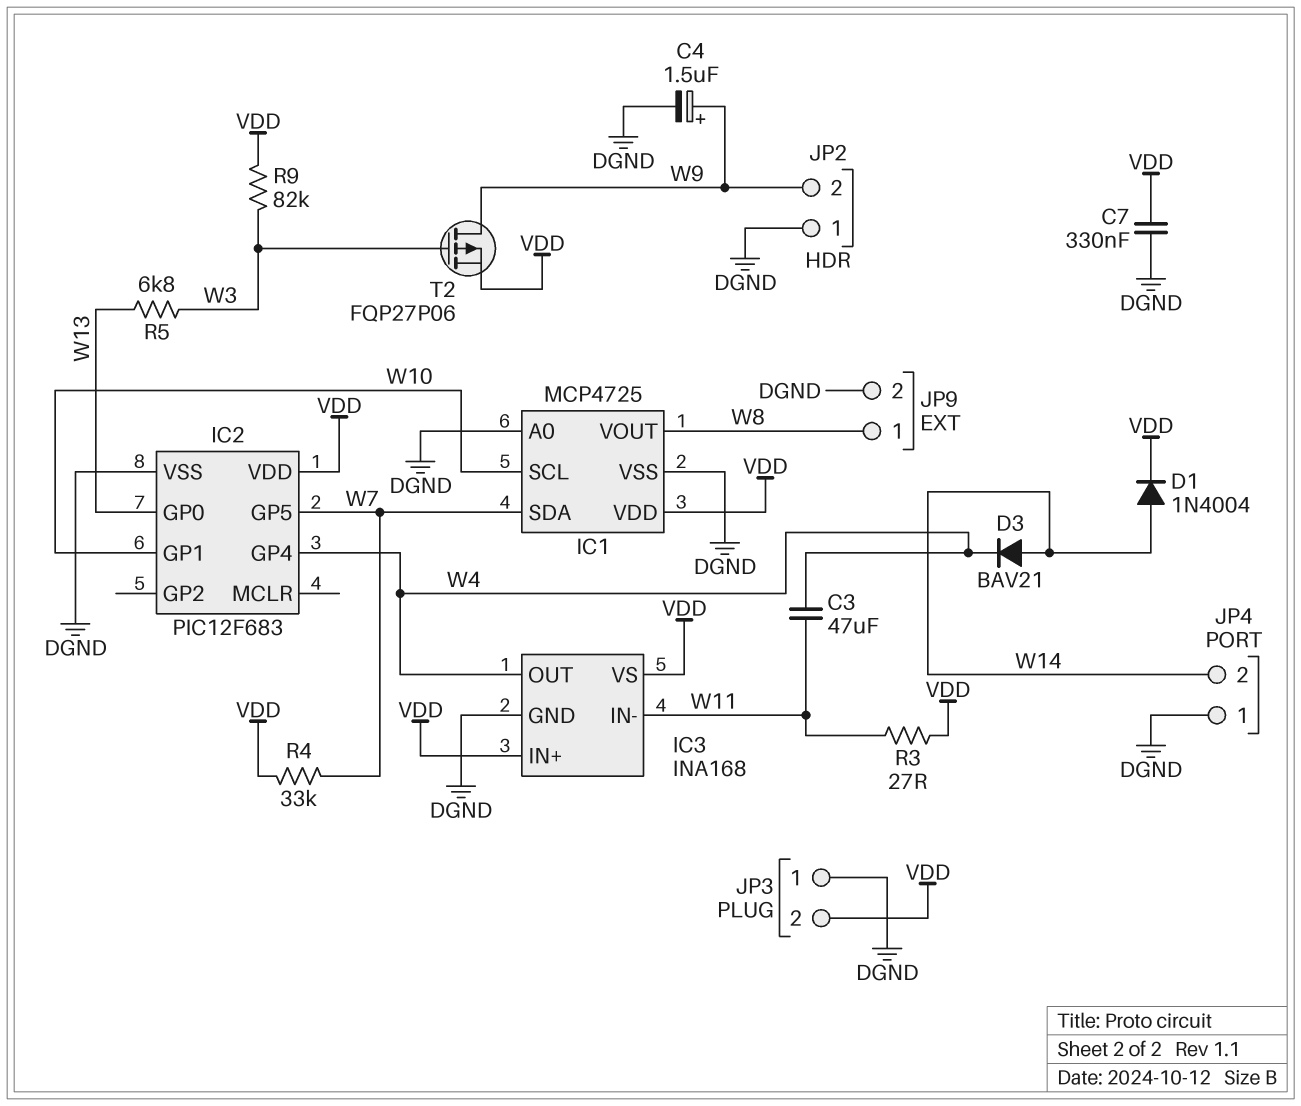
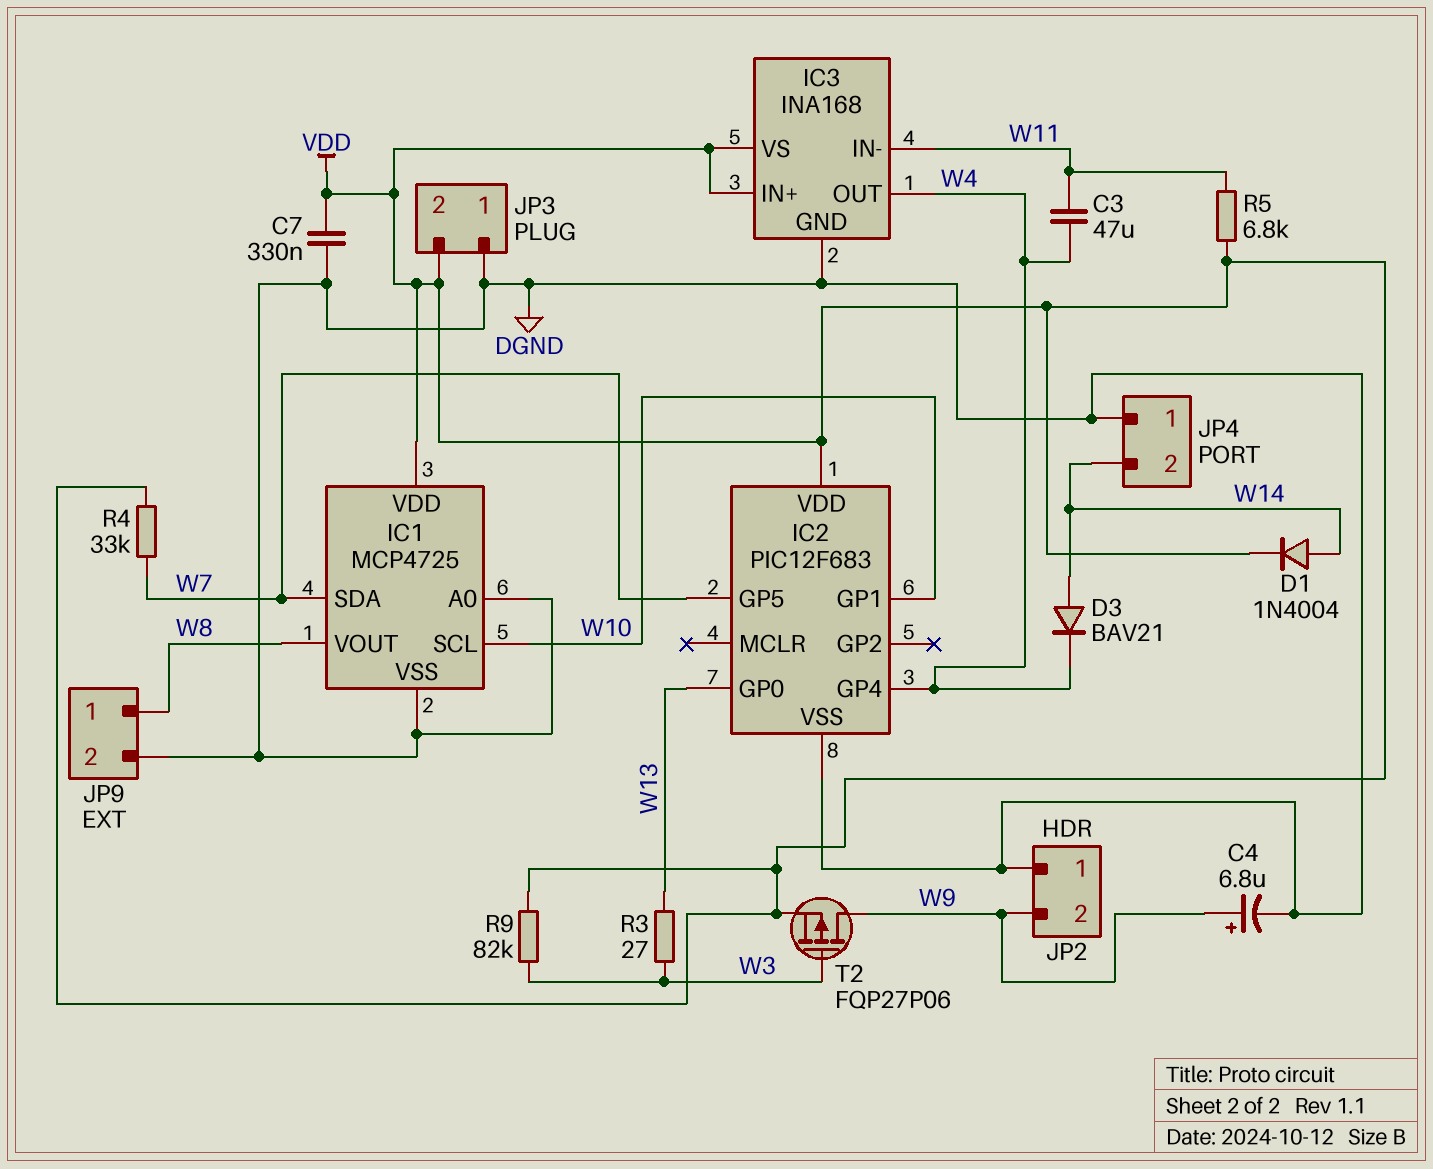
C4: 1.5uF (plus W9, minus DGND) -> 6.8uF (plus W9, minus DGND)
R3: 27 (VDD, W11) -> 27 (W3, W13)
R5: 6.8k (W3, W13) -> 6.8k (VDD, W11)

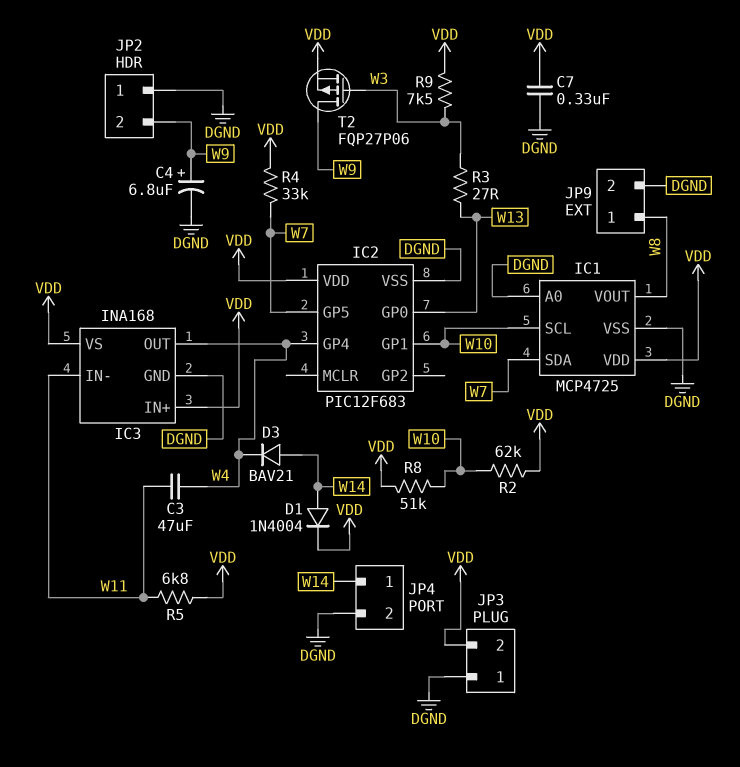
JP4 pin 1: DGND -> W14
JP4 pin 2: W14 -> DGND
R2: none -> 62k (VDD, W10)
R8: none -> 51k (VDD, W10)
R9: 82k (VDD, W3) -> 7.5k (VDD, W3)

